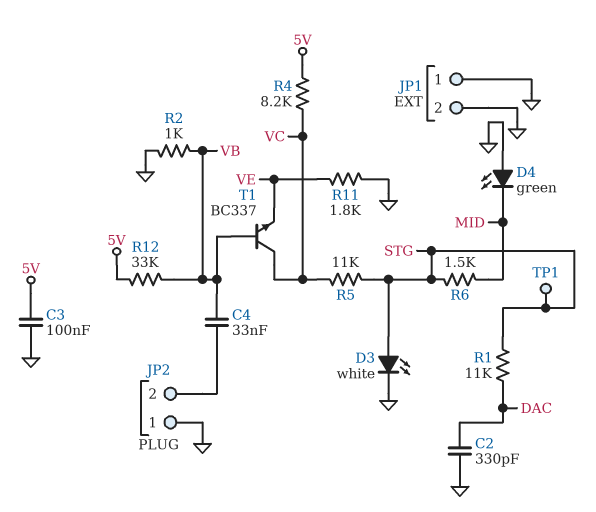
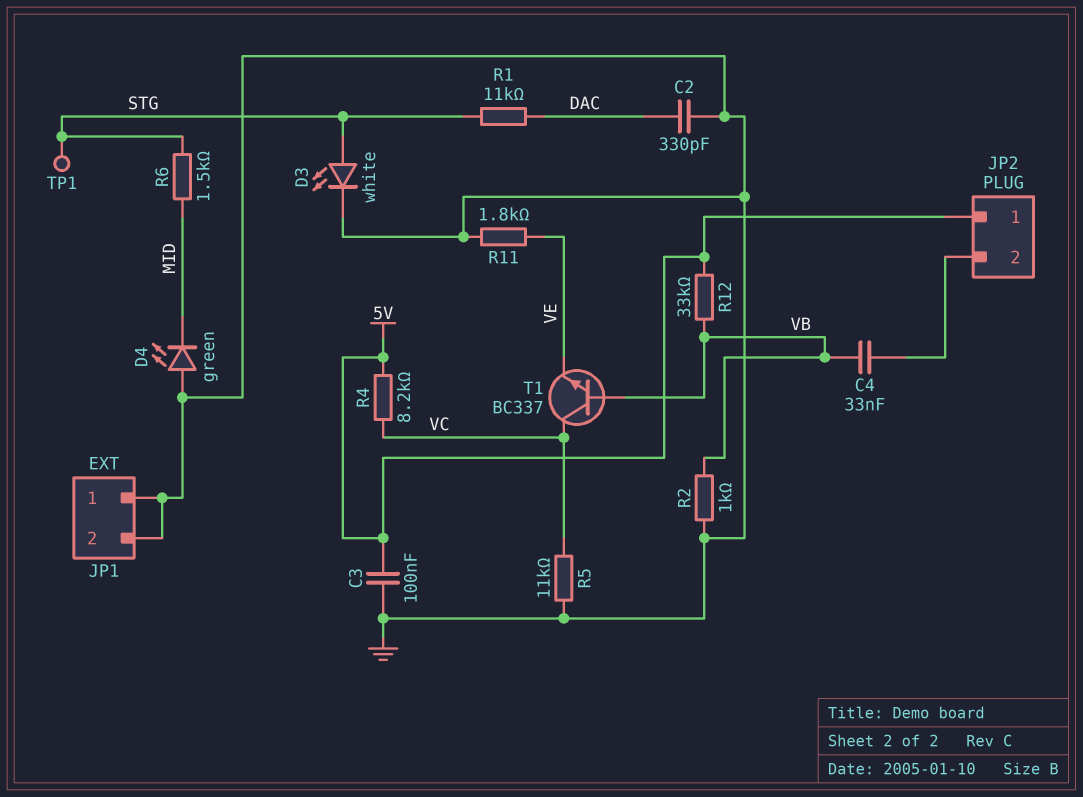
JP2 pin 1: GND -> 5V
R5: 11k (STG, VC) -> 11k (GND, VC)

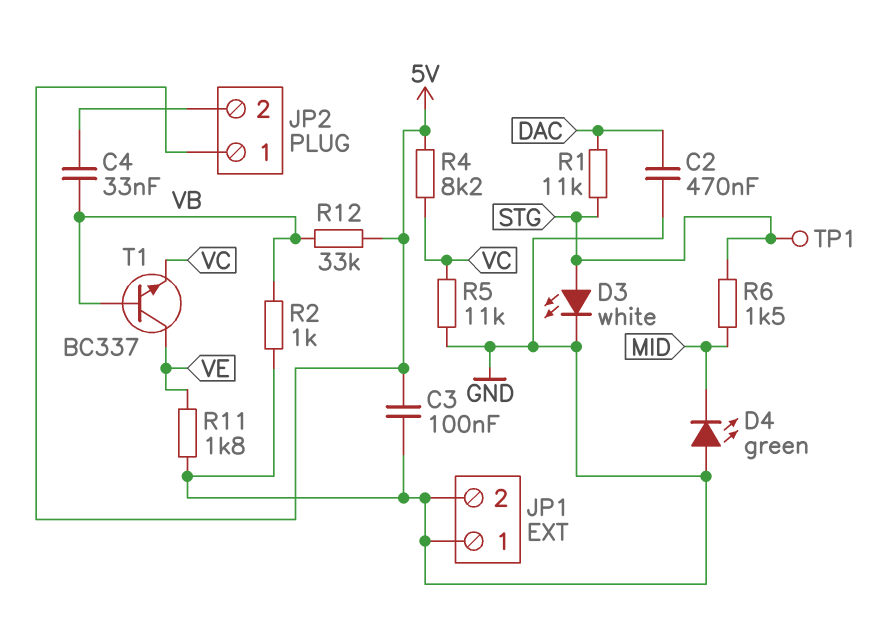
C2: 330pF (DAC, GND) -> 470nF (DAC, GND)
T1: NPN BC337 (B VB, C VC, E VE) -> NPN BC337 (B VB, C VE, E VC)

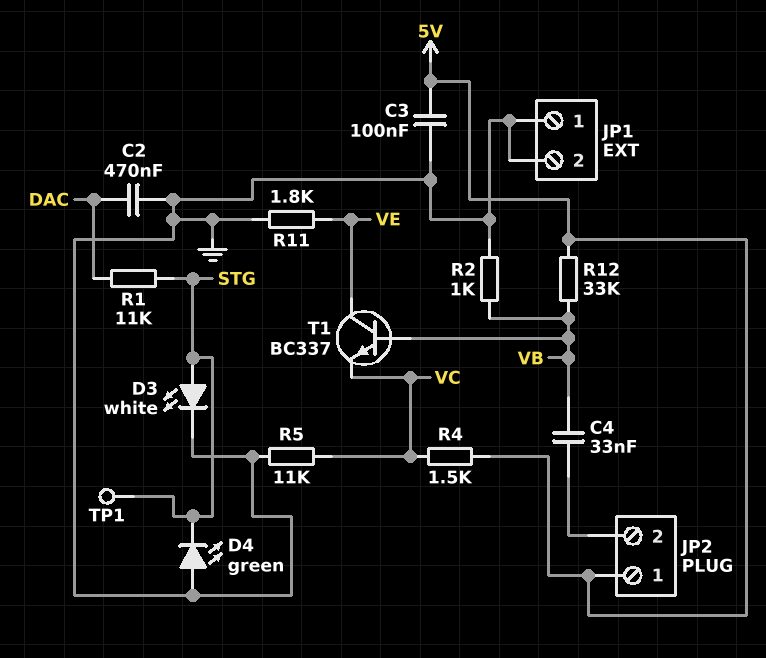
D4: LED green (A GND, K MID) -> LED green (A GND, K STG)
R4: 8.2k (5V, VC) -> 1.5k (5V, VC)
R6: 1.5k (MID, STG) -> none

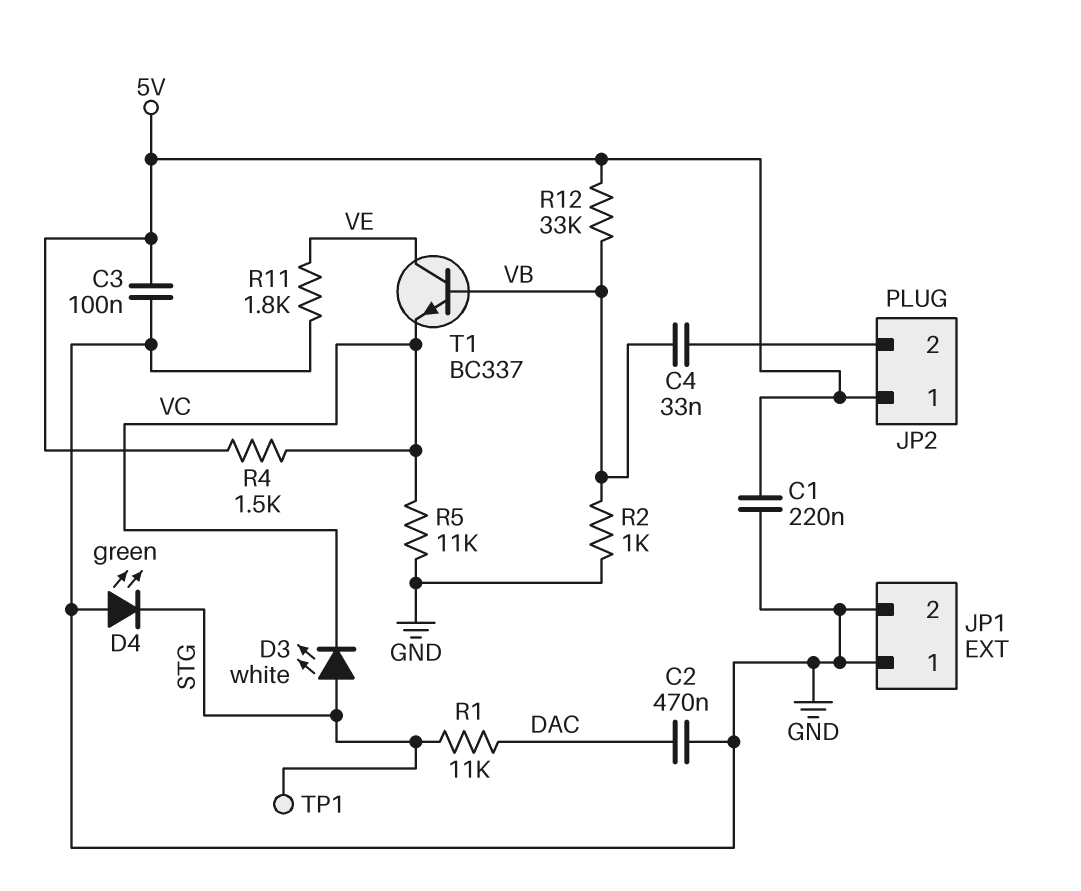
C1: none -> 220nF (5V, GND)
D3: LED white (A STG, K GND) -> LED white (A STG, K VC)

